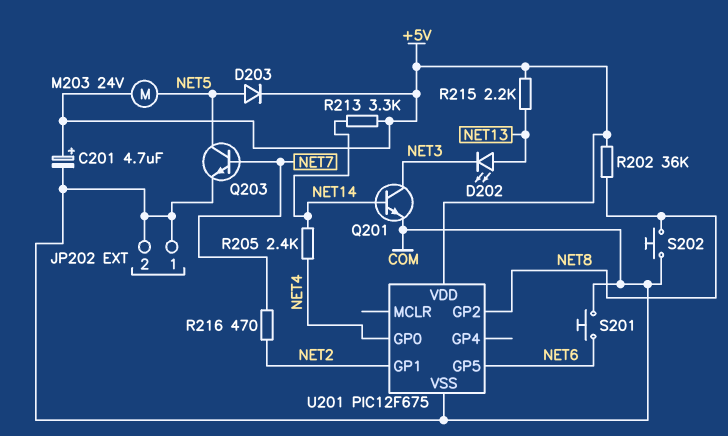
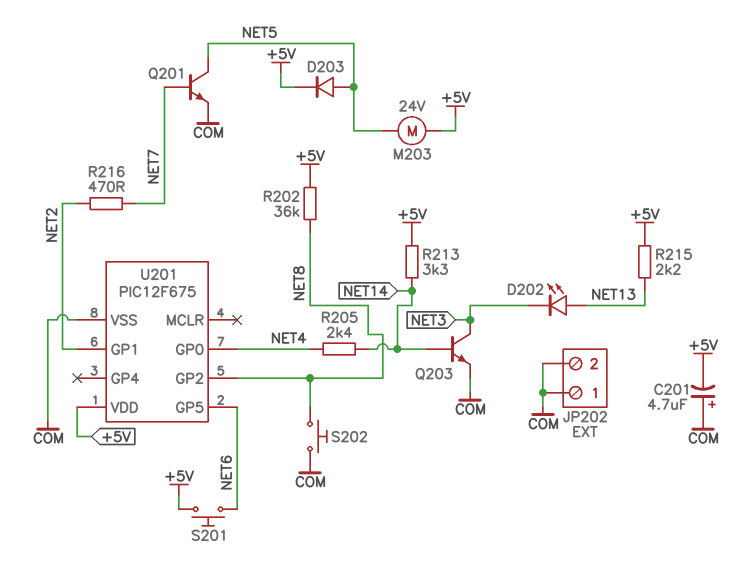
C201: 4.7uF (plus +5V, minus COM) -> 4.7uF (plus COM, minus +5V)
Q201: NPN (B NET14, C NET3, E COM) -> NPN (B NET7, C NET5, E COM)
Q203: NPN (B NET7, C NET5, E COM) -> NPN (B NET14, C NET3, E COM)
S201: button (COM, NET6) -> button (+5V, NET6)

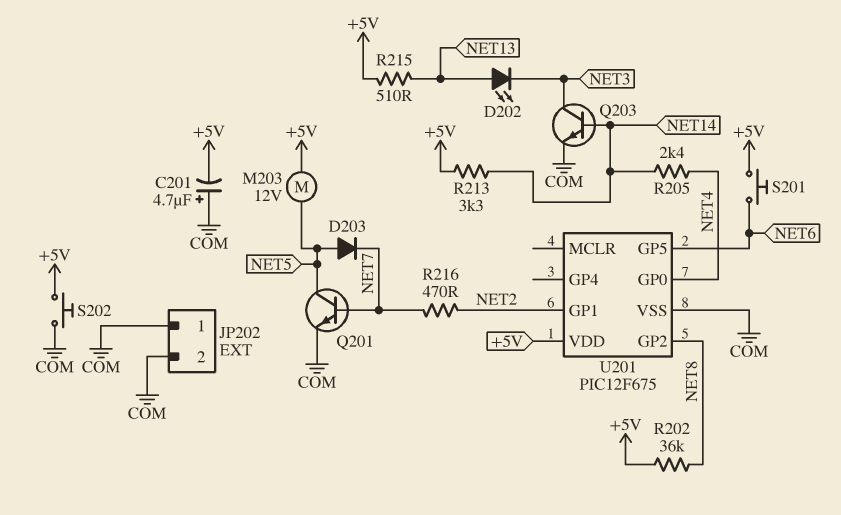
D203: diode (A NET5, K +5V) -> diode (A NET5, K NET7)
M203: motor 24V (+5V, NET5) -> motor 12V (+5V, NET5)
R215: 2.2k (+5V, NET13) -> 510 (+5V, NET13)
S202: button (COM, NET8) -> button (+5V, COM)

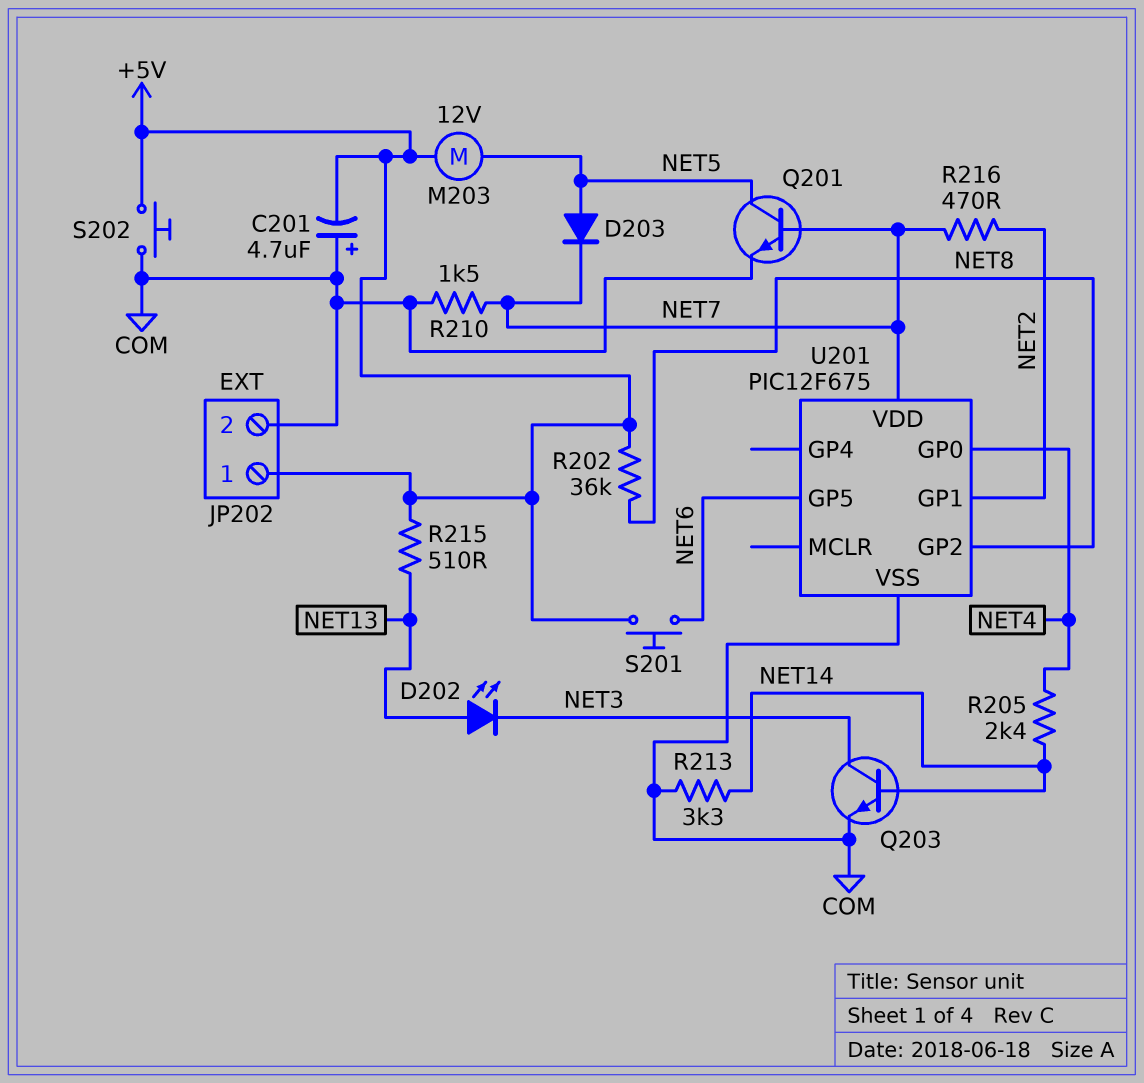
JP202 pin 1: COM -> +5V
R210: none -> 1.5k (COM, NET7)
R213: 3.3k (+5V, NET14) -> 3.3k (COM, NET14)
U201 pin VDD: +5V -> NET7

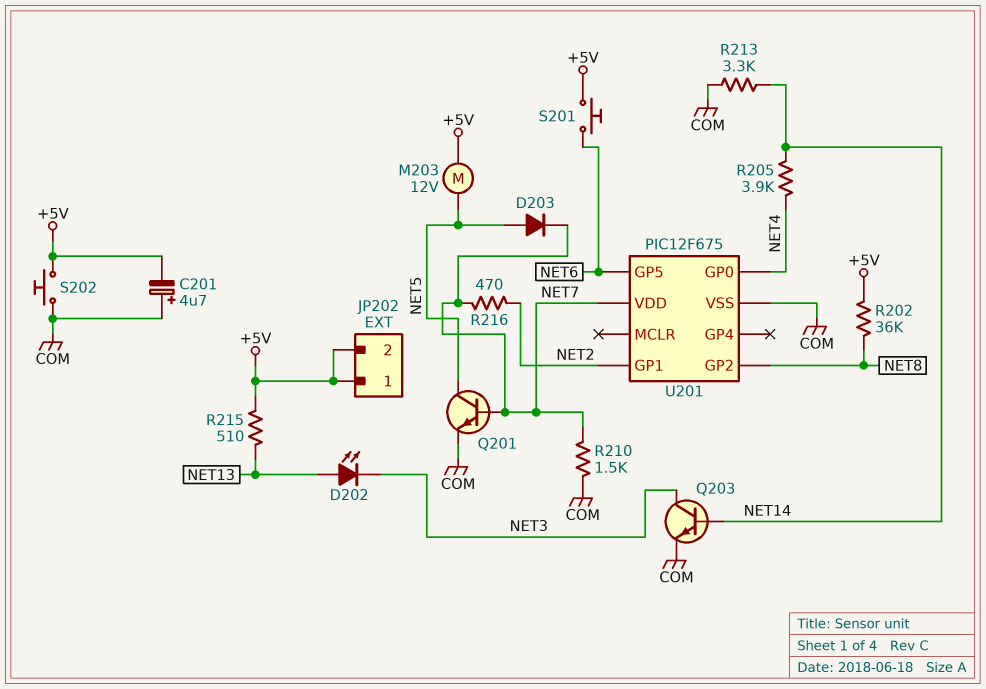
JP202 pin 2: COM -> +5V
R205: 2.4k (NET4, NET14) -> 3.9k (NET4, NET14)

